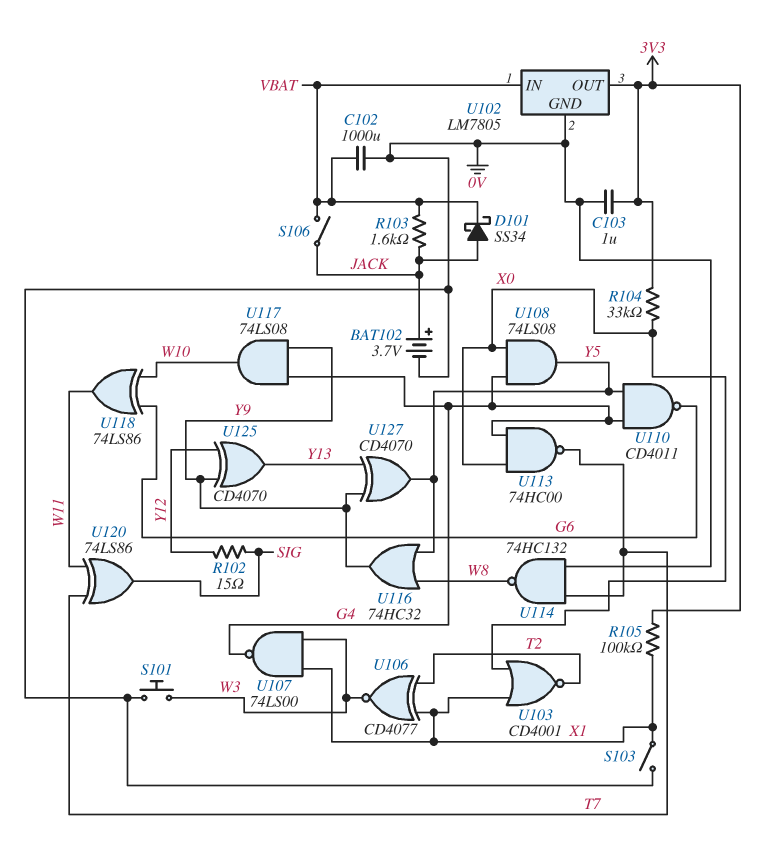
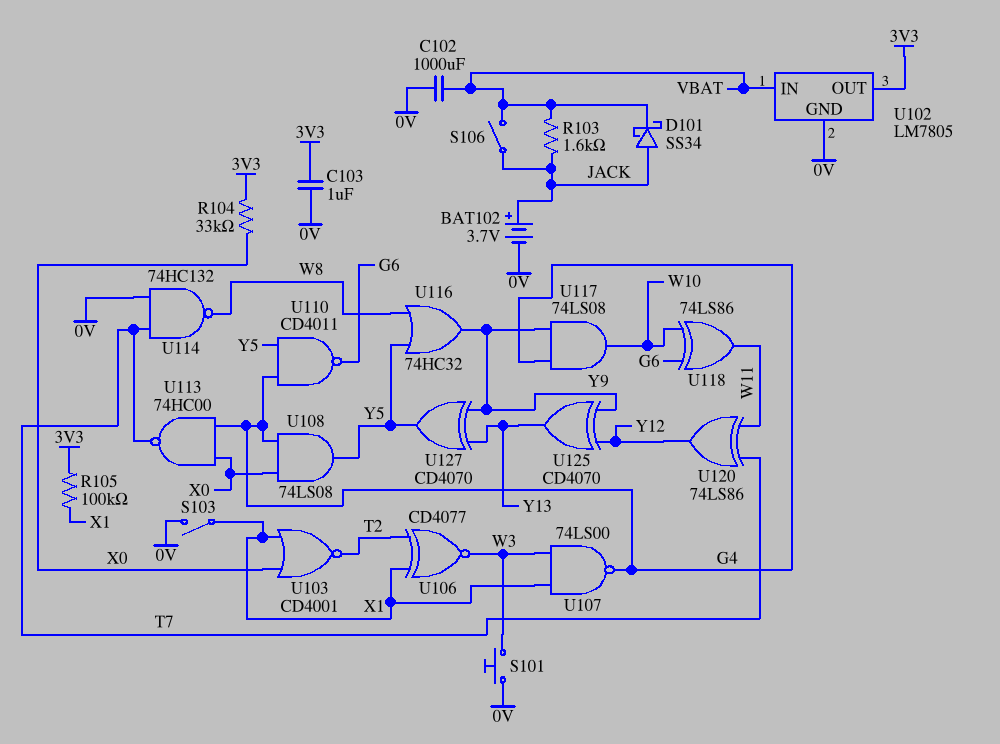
R102: 15 (SIG, Y12) -> none
U120: XOR 74LS86 (in T7, in W11, out SIG) -> XOR 74LS86 (in T7, in W11, out Y12)

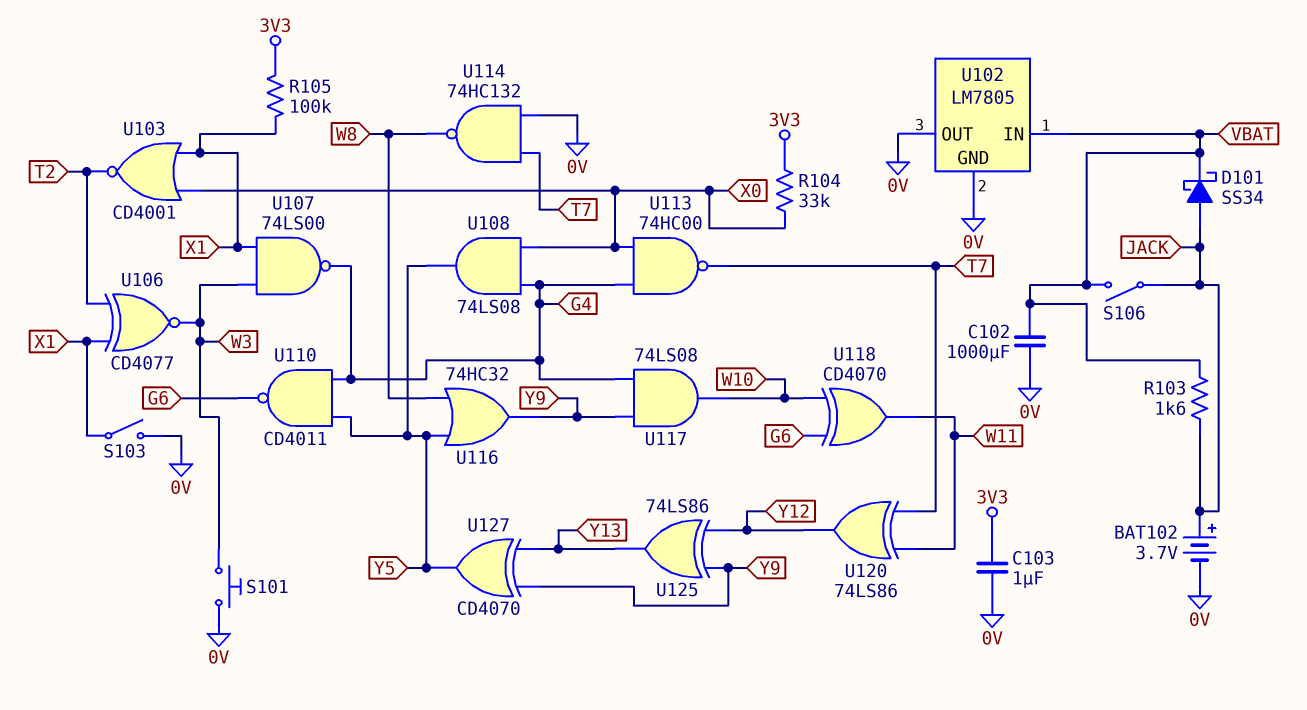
U102 pin OUT: 3V3 -> 0V
U118: XOR 74LS86 (in G6, in W10, out W11) -> XOR CD4070 (in G6, in W10, out W11)
U125: XOR CD4070 (in Y9, in Y12, out Y13) -> XOR 74LS86 (in Y9, in Y12, out Y13)

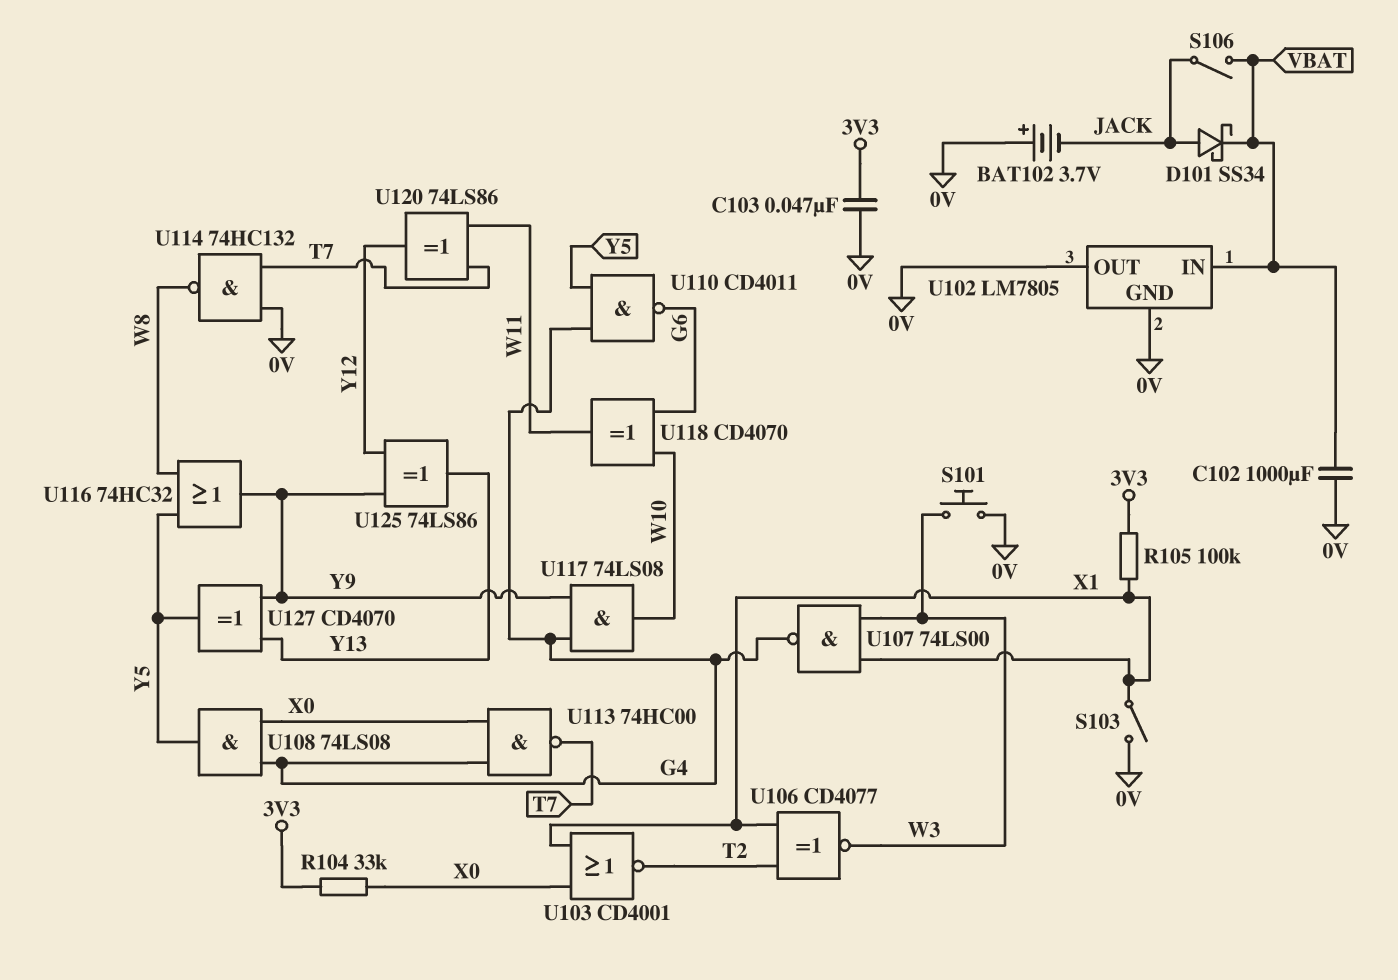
BAT102: 3.7V (plus JACK, minus 0V) -> 3.7V (plus 0V, minus JACK)
C103: 1uF (0V, 3V3) -> 47nF (0V, 3V3)
R103: 1.6k (JACK, VBAT) -> none

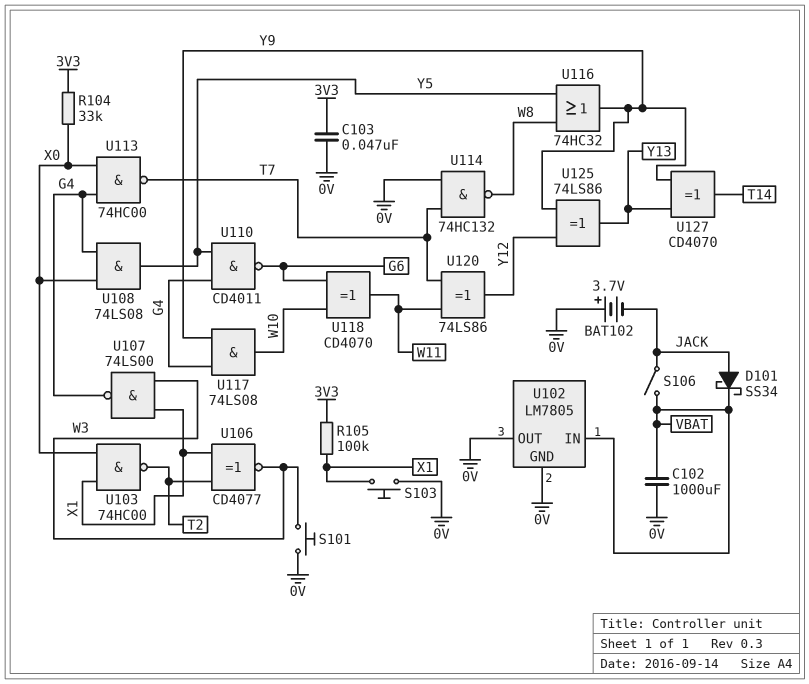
S103: switch (0V, X1) -> button (0V, X1)
U103: NOR CD4001 (in X0, in X1, out T2) -> NAND 74HC00 (in X0, in X1, out T2)
U127: XOR CD4070 (in Y9, in Y13, out Y5) -> XOR CD4070 (in Y9, in Y13, out T14)

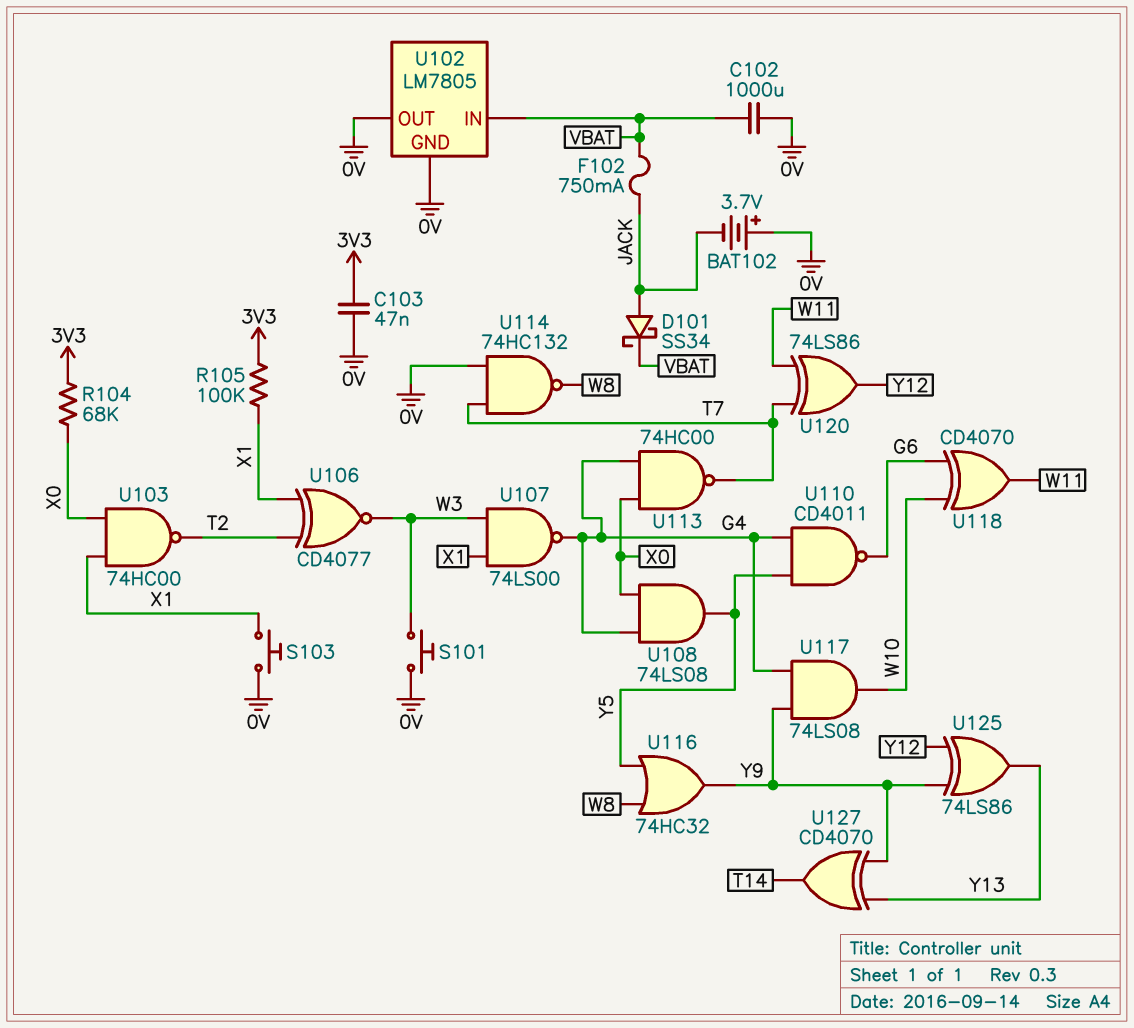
F102: none -> 750mA (JACK, VBAT)
R104: 33k (3V3, X0) -> 68k (3V3, X0)
S106: switch (JACK, VBAT) -> none

